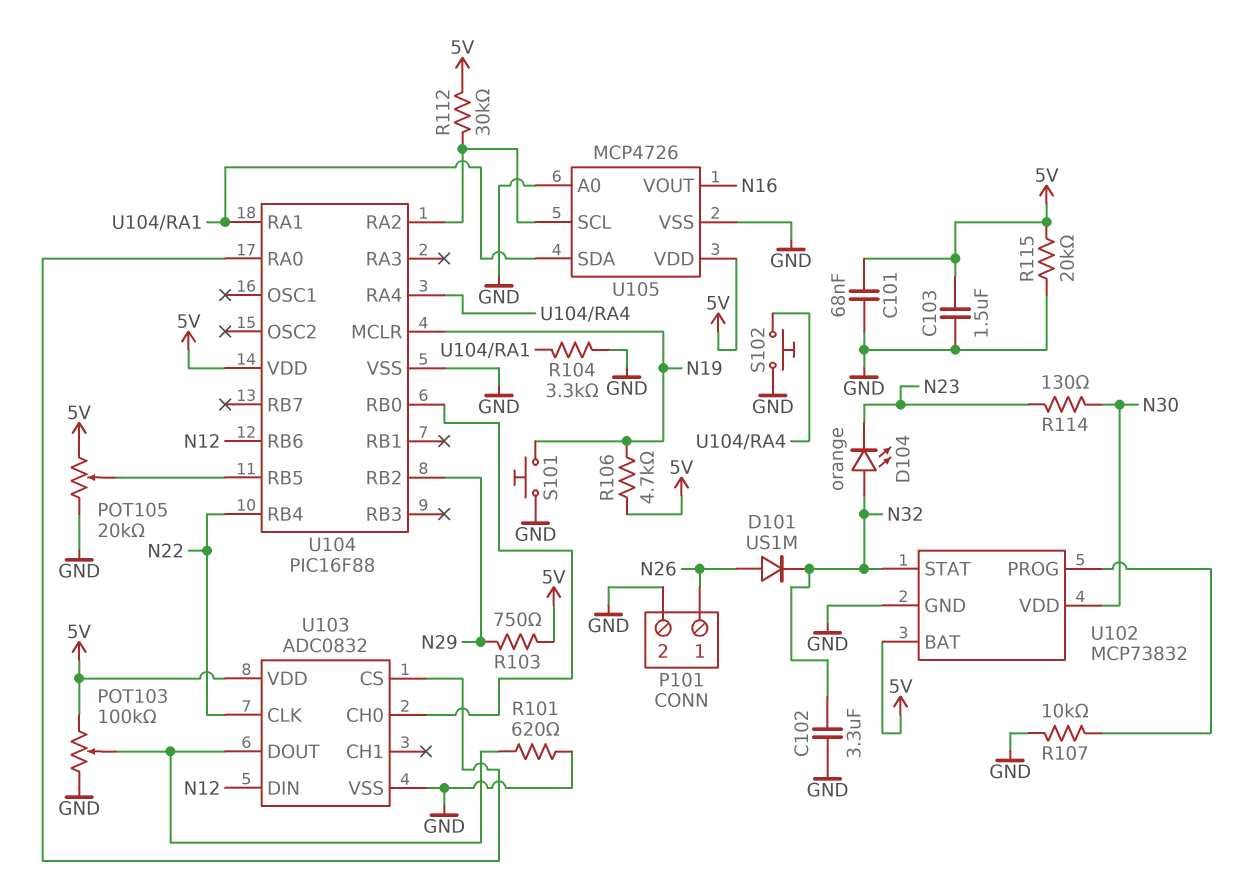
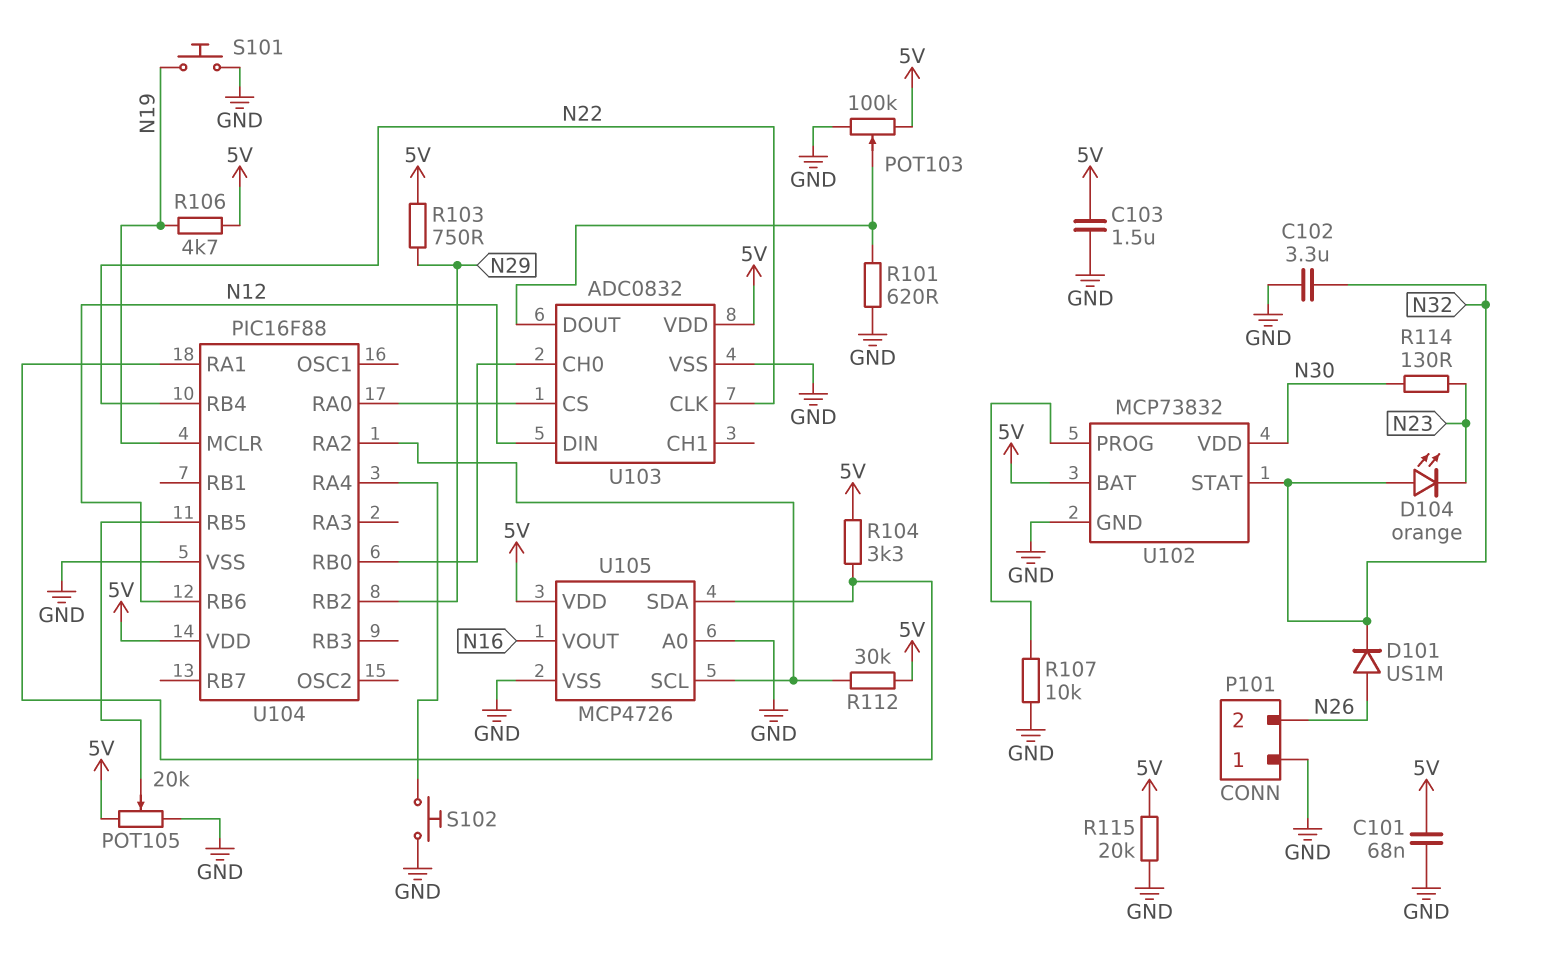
P101 pin 1: N26 -> GND
P101 pin 2: GND -> N26
R104: 3.3k (GND, U104/RA1) -> 3.3k (5V, U104/RA1)

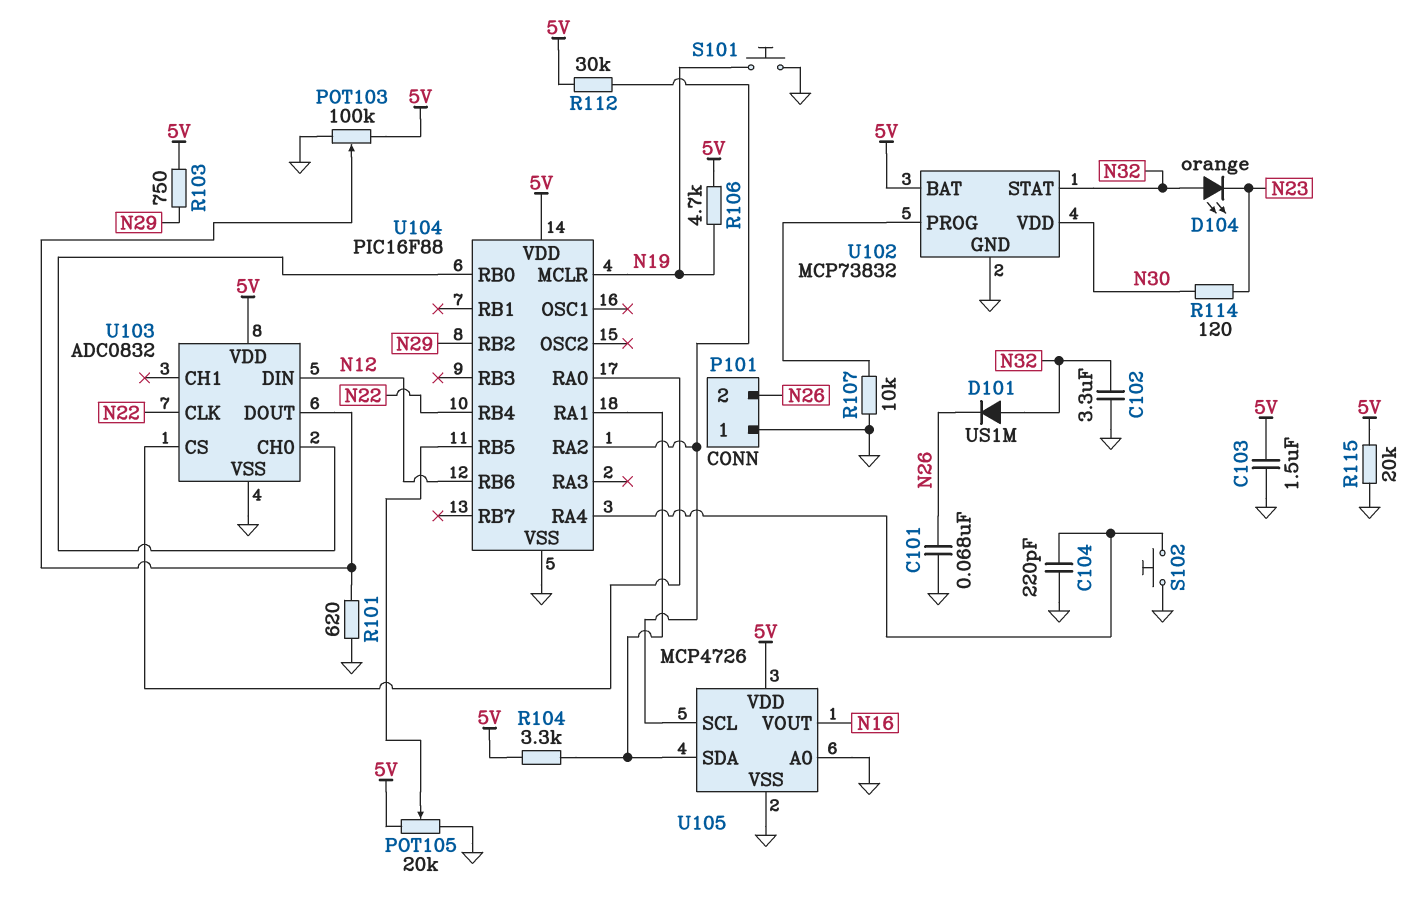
C101: 68nF (5V, GND) -> 68nF (GND, N26)
C104: none -> 220pF (GND, U104/RA4)
D101: diode US1M (A N26, K N32) -> diode US1M (A N32, K N26)
R114: 130 (N23, N30) -> 120 (N23, N30)

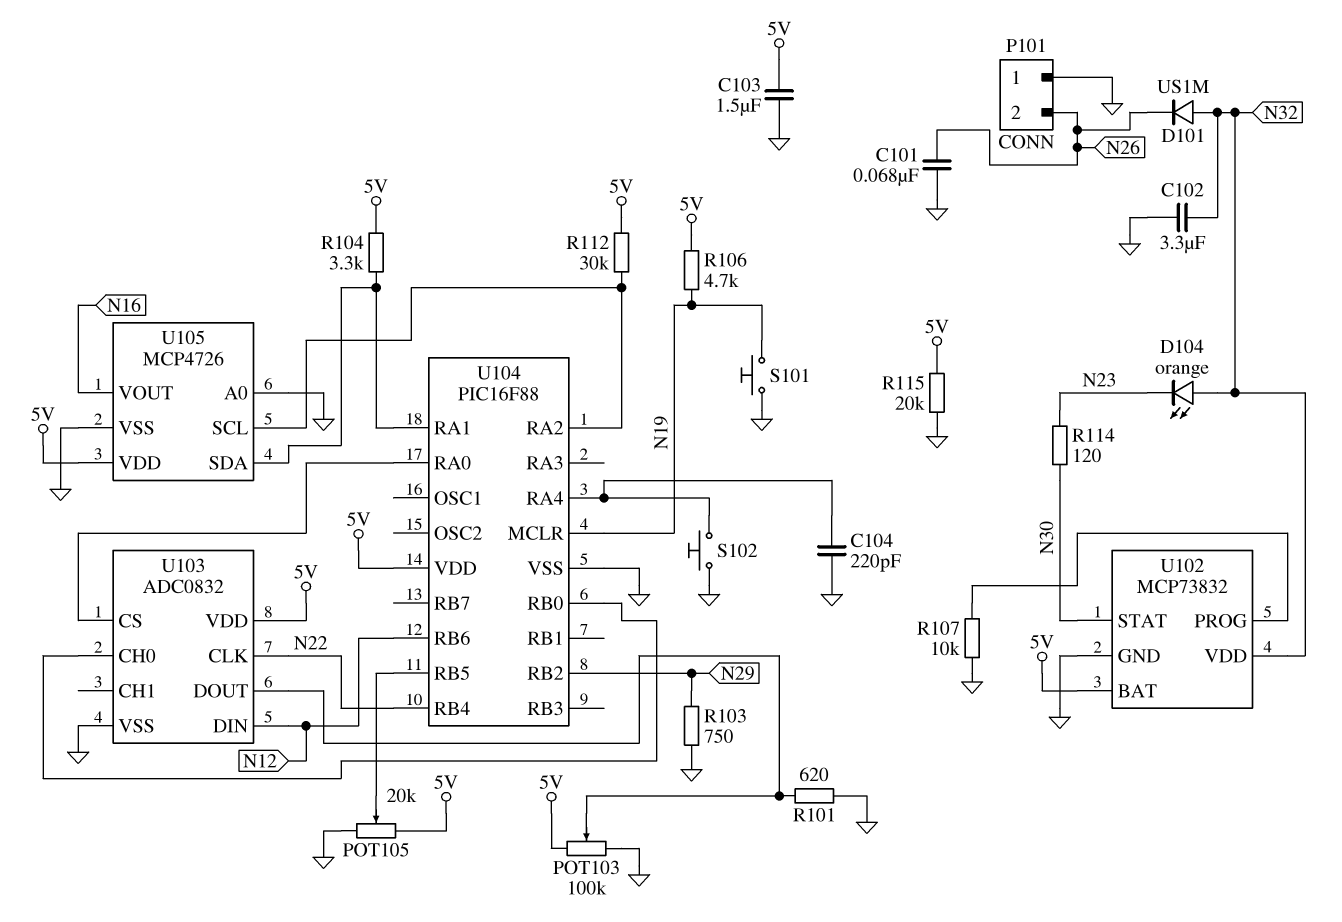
R103: 750 (5V, N29) -> 750 (GND, N29)
U102 pin STAT: N32 -> N30
U102 pin VDD: N30 -> N32

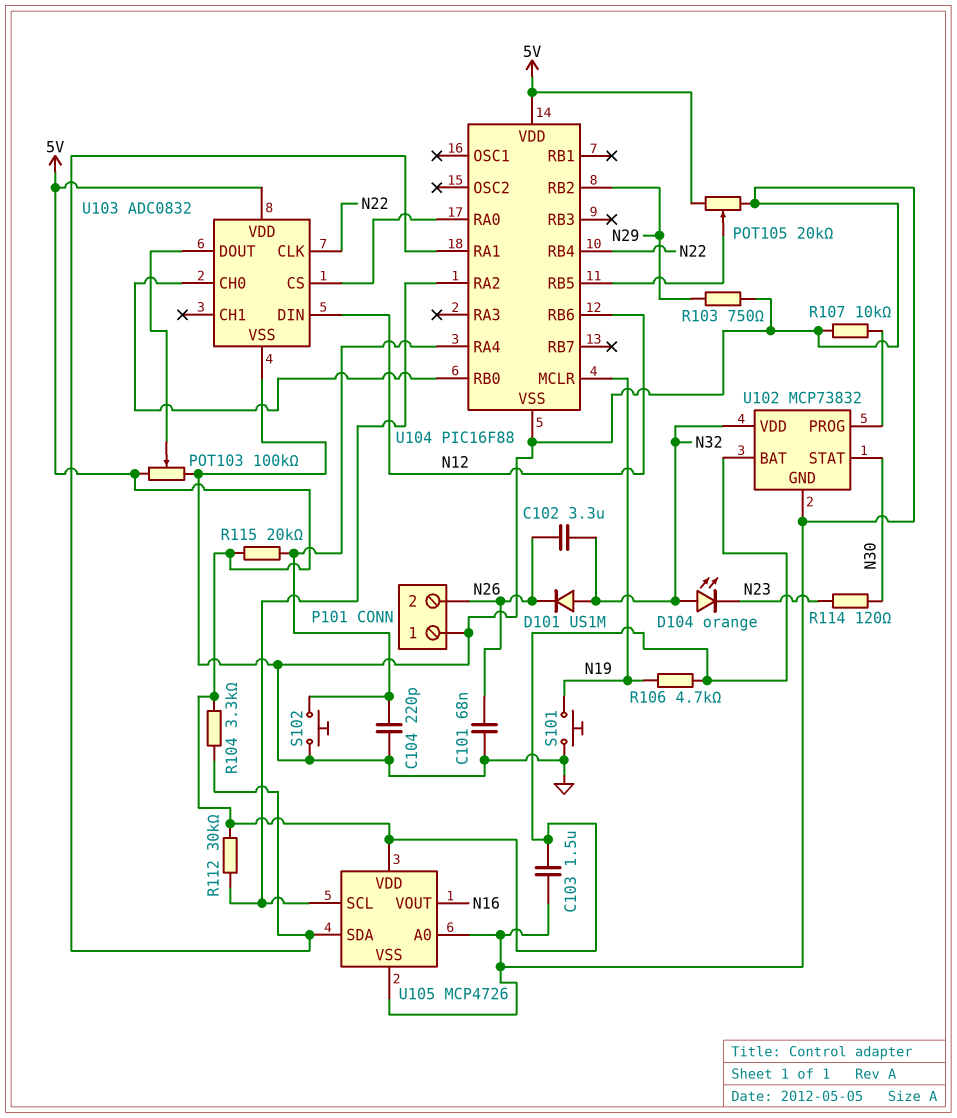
C102: 3.3uF (GND, N32) -> 3.3uF (N26, N32)
R101: 620 (GND, U103/DOUT) -> none
R115: 20k (5V, GND) -> 20k (5V, U104/RA4)

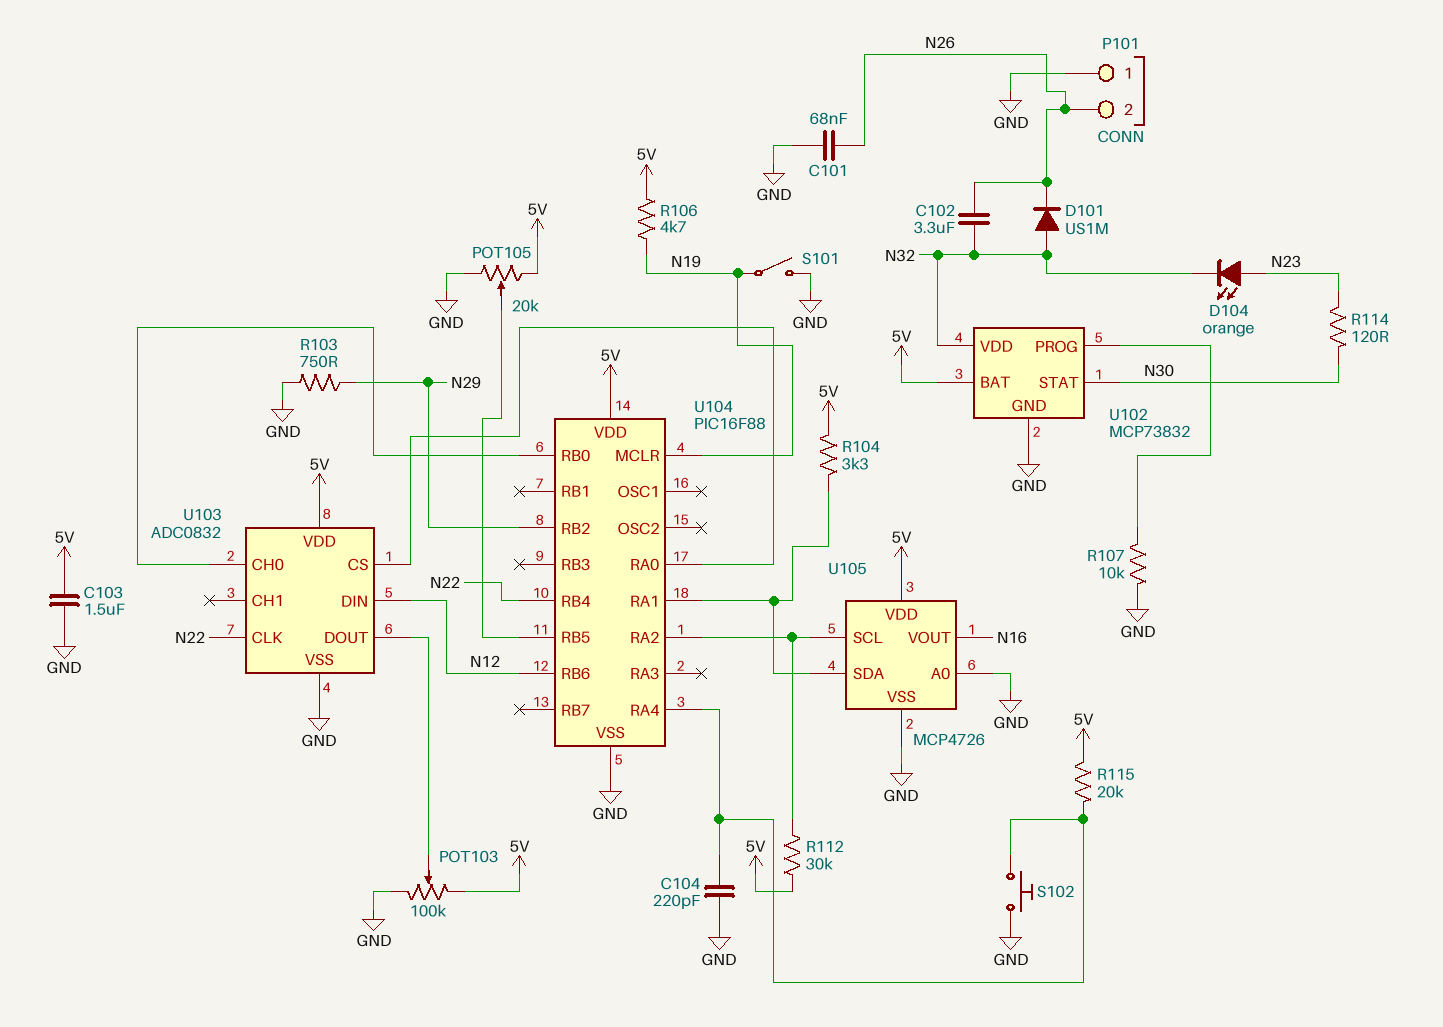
D104: LED orange (A N32, K N23) -> LED orange (A N23, K N32)
S101: button (GND, N19) -> switch (GND, N19)

